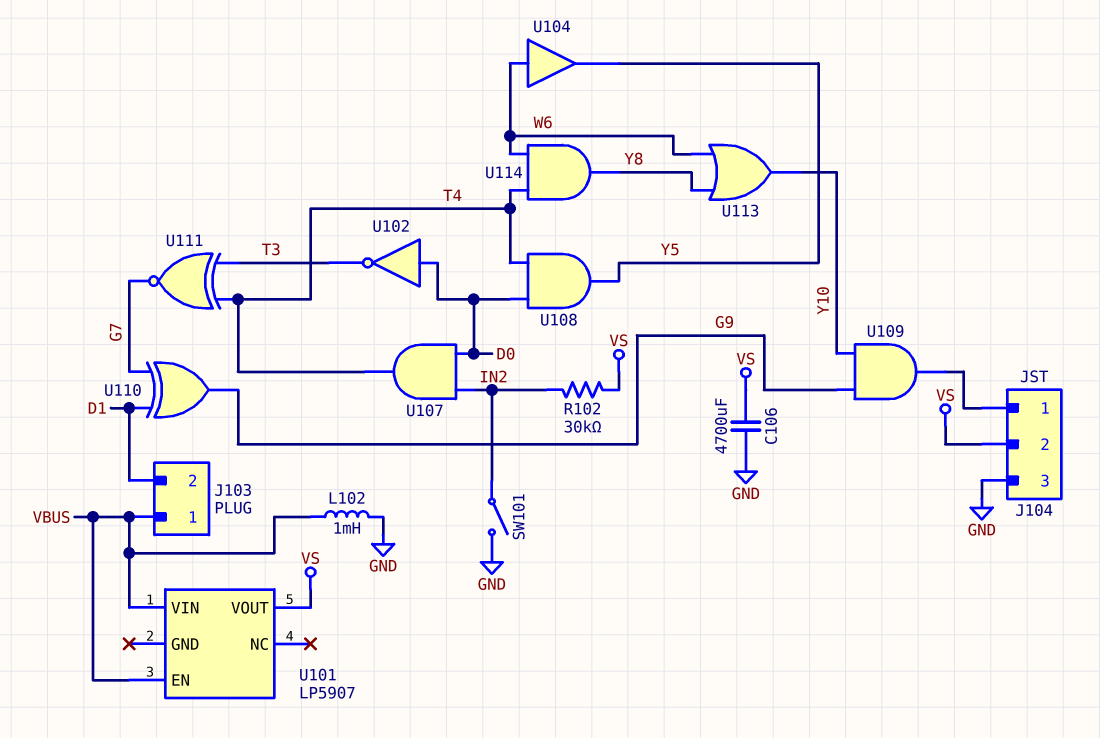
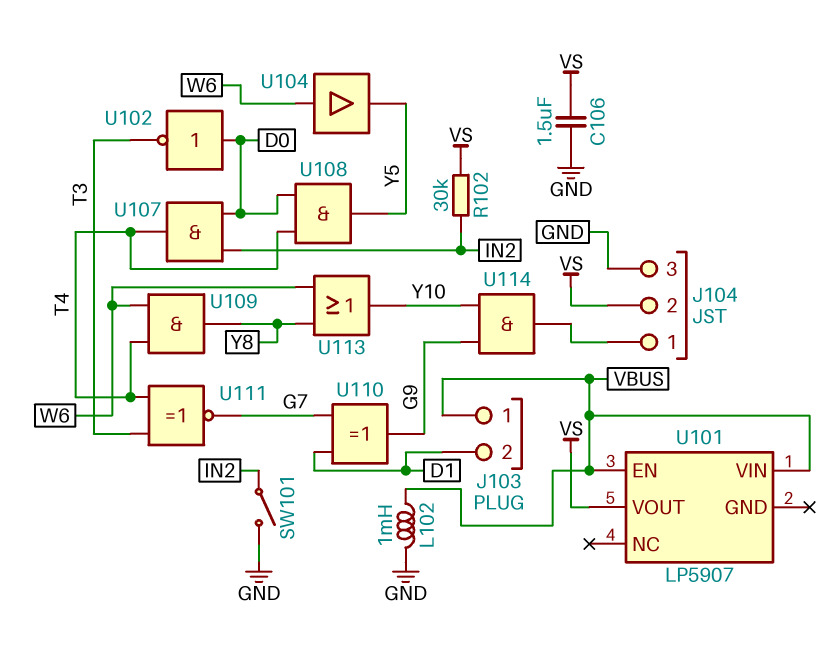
C106: 4700uF (GND, VS) -> 1.5uF (GND, VS)
U109: AND (in G9, in Y10, out J104/1) -> AND (in T4, in W6, out Y8)
U114: AND (in T4, in W6, out Y8) -> AND (in G9, in Y10, out J104/1)

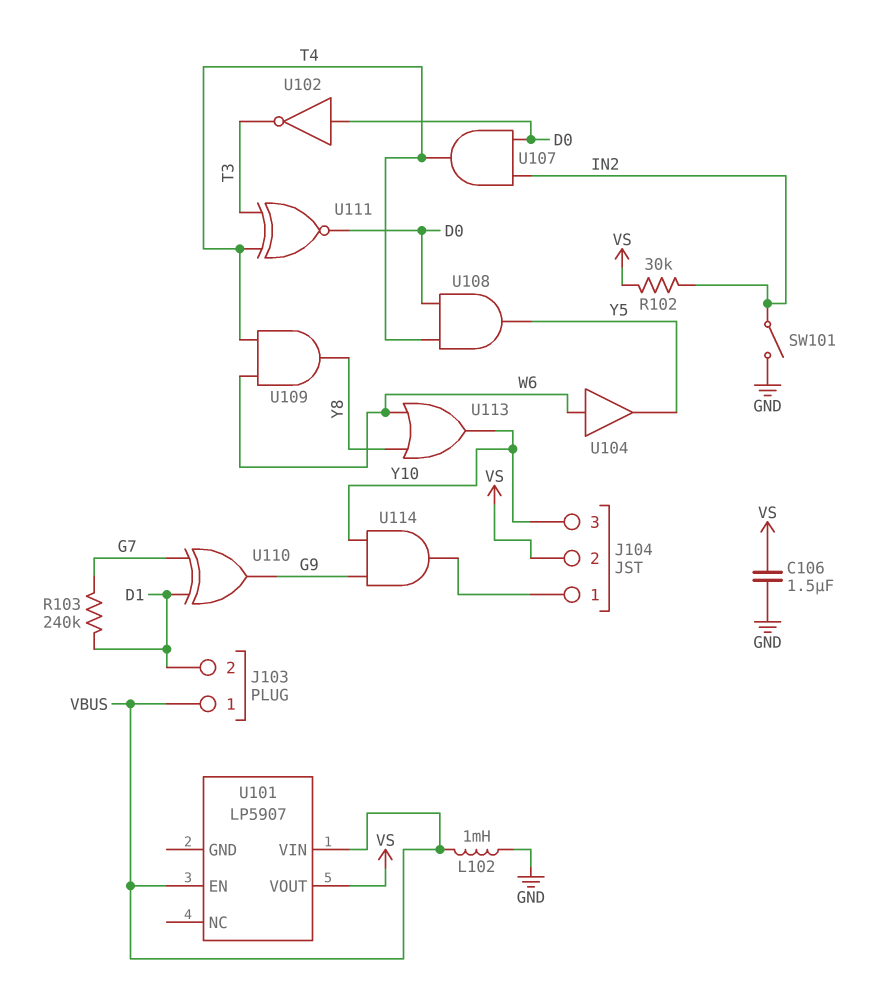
J104 pin 3: GND -> Y10
R103: none -> 240k (D1, G7)
U111: XNOR (in T3, in T4, out G7) -> XNOR (in T3, in T4, out D0)

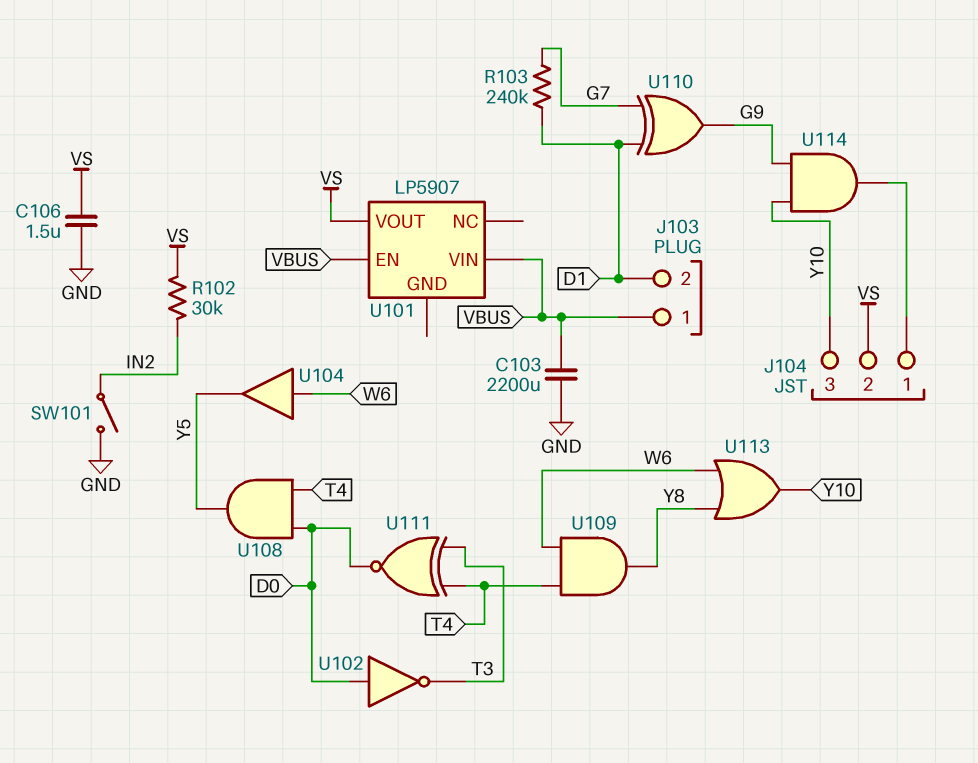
C103: none -> 2200uF (GND, VBUS)
L102: 1mH (GND, VBUS) -> none
U107: AND (in D0, in IN2, out T4) -> none

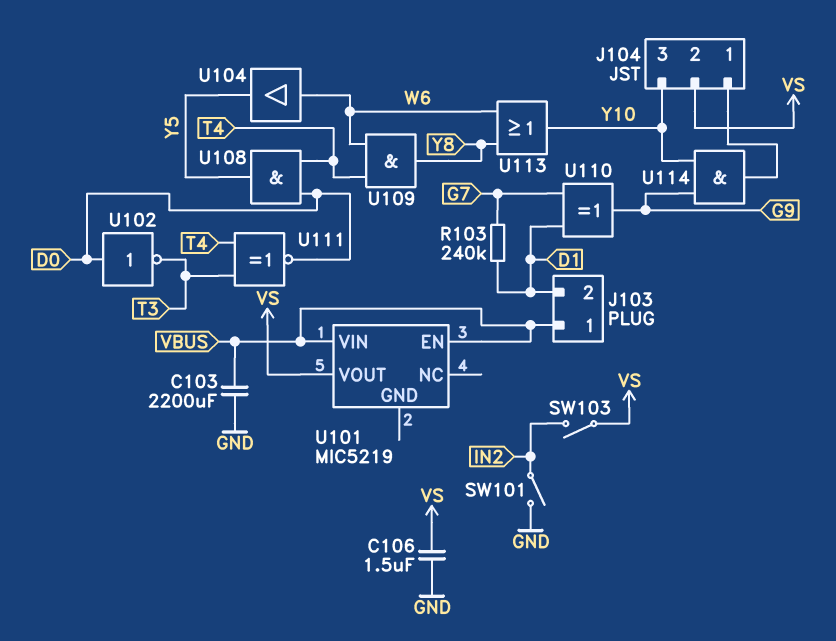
R102: 30k (IN2, VS) -> none
SW103: none -> switch (IN2, VS)
U101: LP5907 -> MIC5219

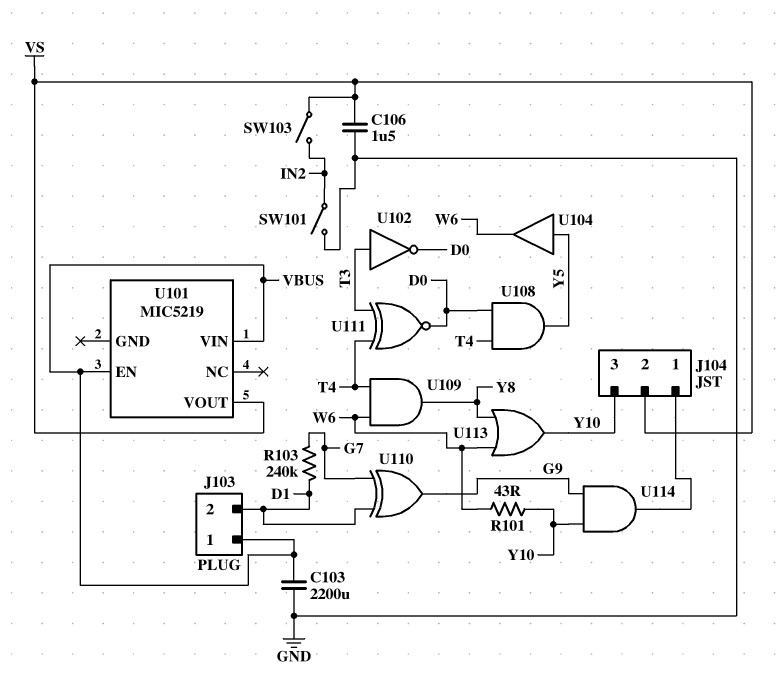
R101: none -> 43 (W6, Y10)
U102: NOT (in D0, out T3) -> NOT (in T3, out D0)
U104: buffer (in W6, out Y5) -> buffer (in Y5, out W6)

